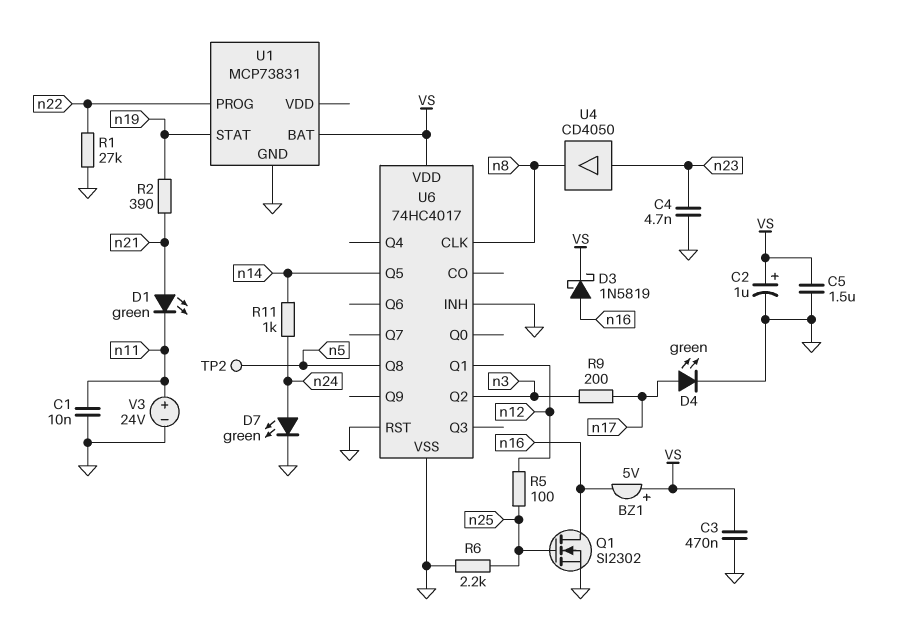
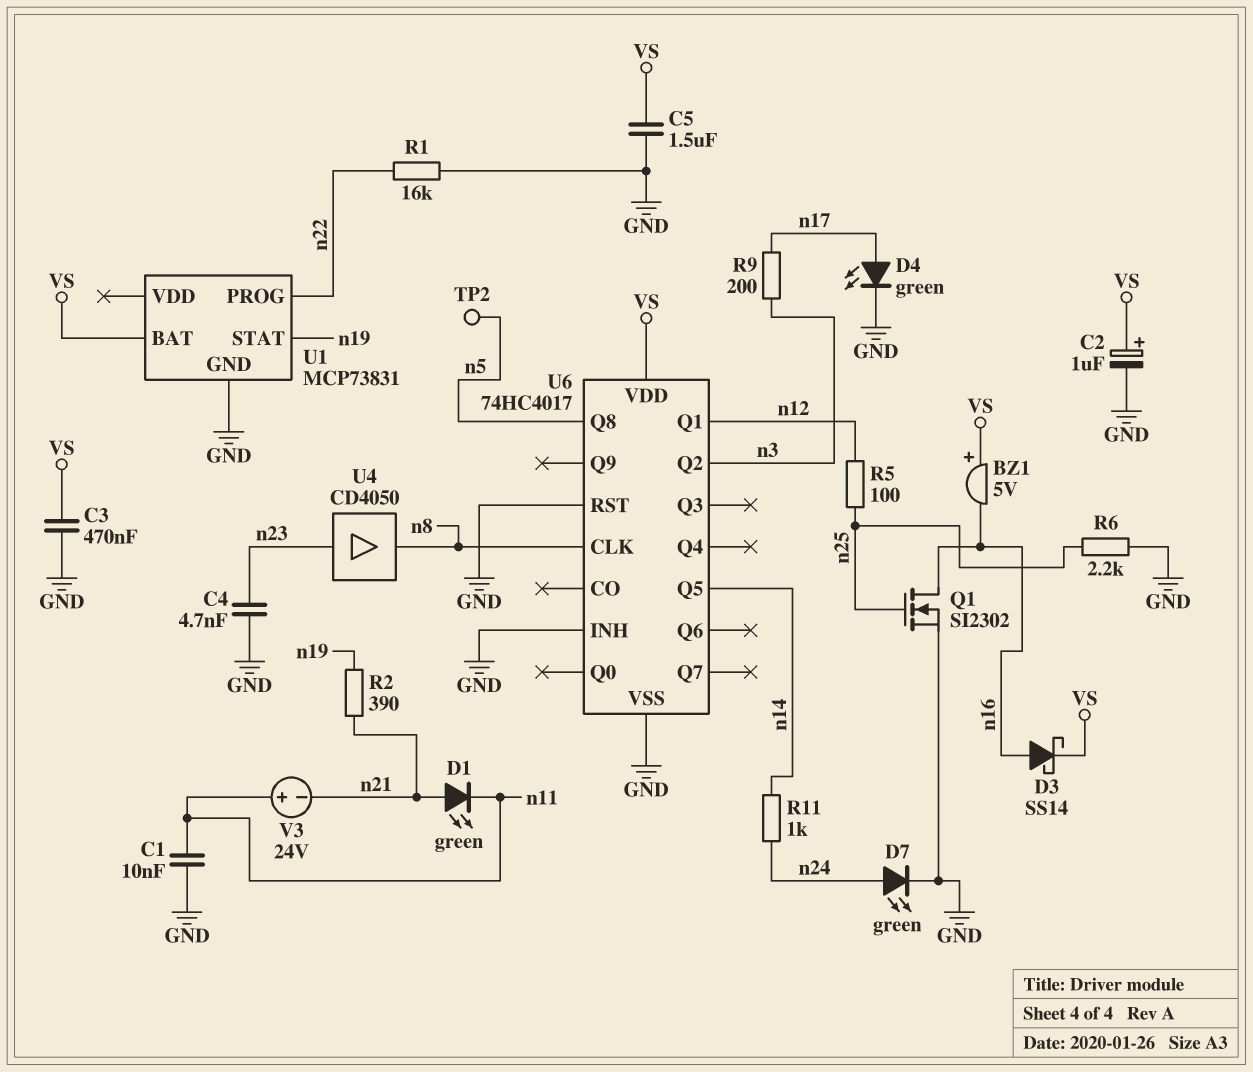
D3: schottky 1N5819 (A n16, K VS) -> schottky SS14 (A n16, K VS)
R1: 27k (GND, n22) -> 16k (GND, n22)
V3: 24V (plus n11, minus GND) -> 24V (plus n11, minus n21)

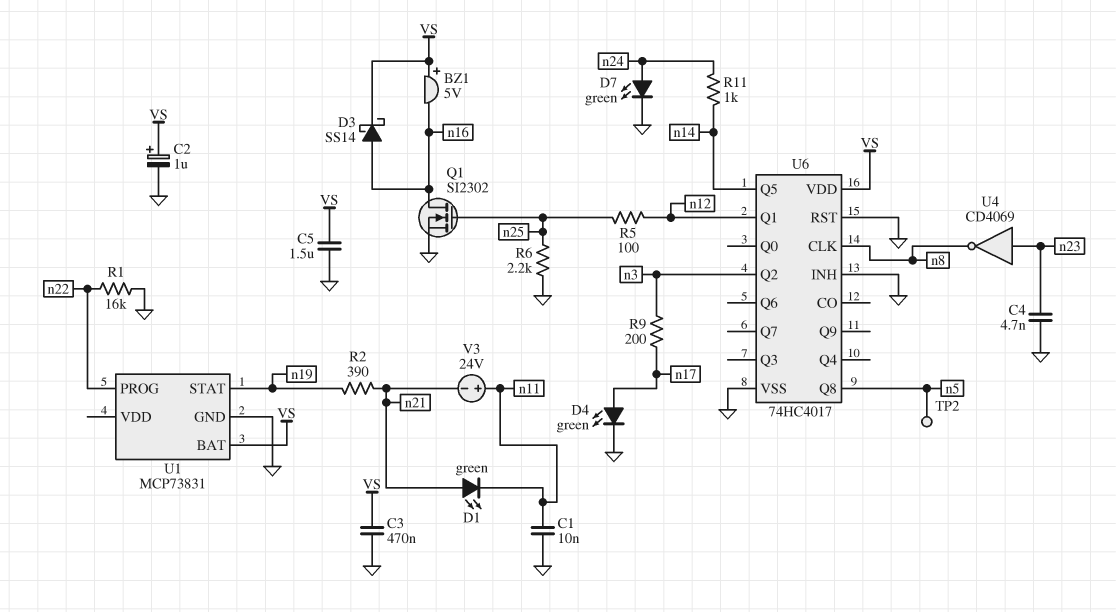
U4: buffer CD4050 (in n23, out n8) -> NOT CD4069 (in n23, out n8)

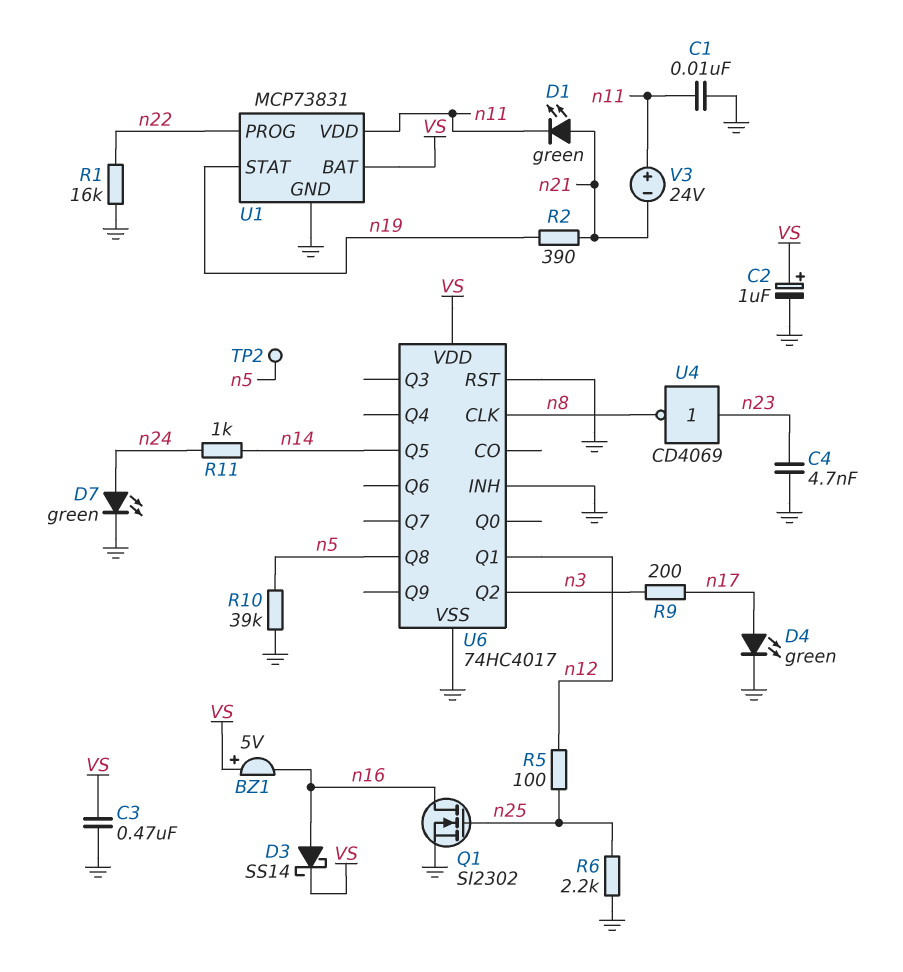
C5: 1.5uF (GND, VS) -> none
R10: none -> 39k (GND, n5)
U1 pin VDD: none -> n11

